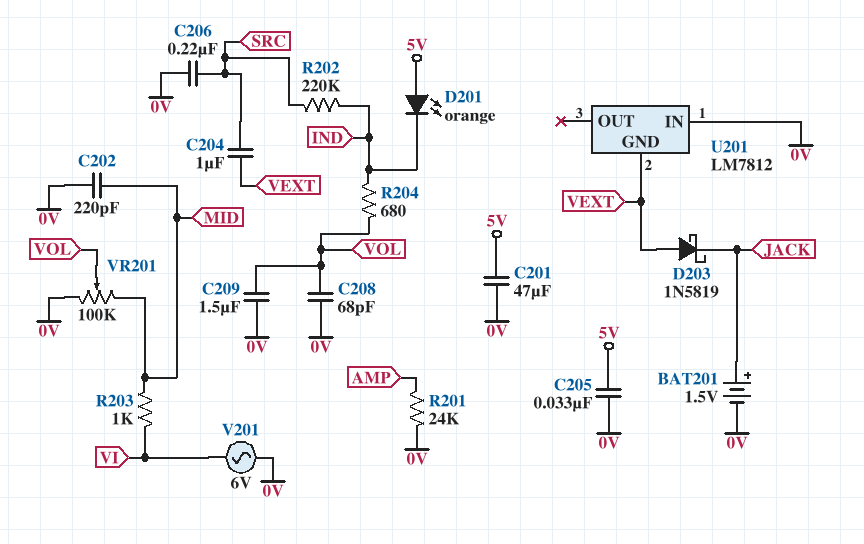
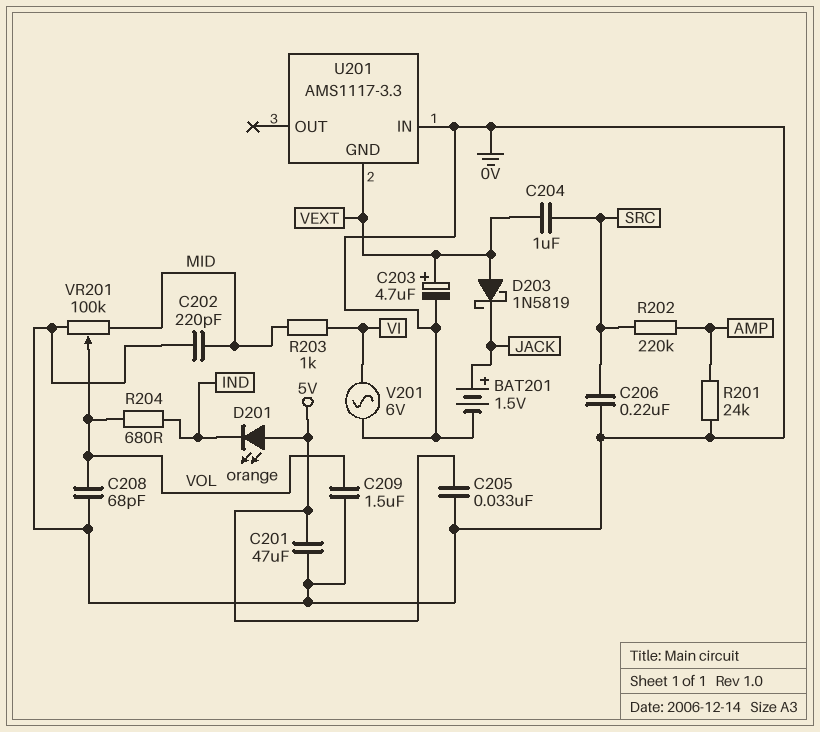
C203: none -> 4.7uF (plus VEXT, minus 0V)
R202: 220k (IND, SRC) -> 220k (AMP, SRC)
U201: LM7812 -> AMS1117-3.3

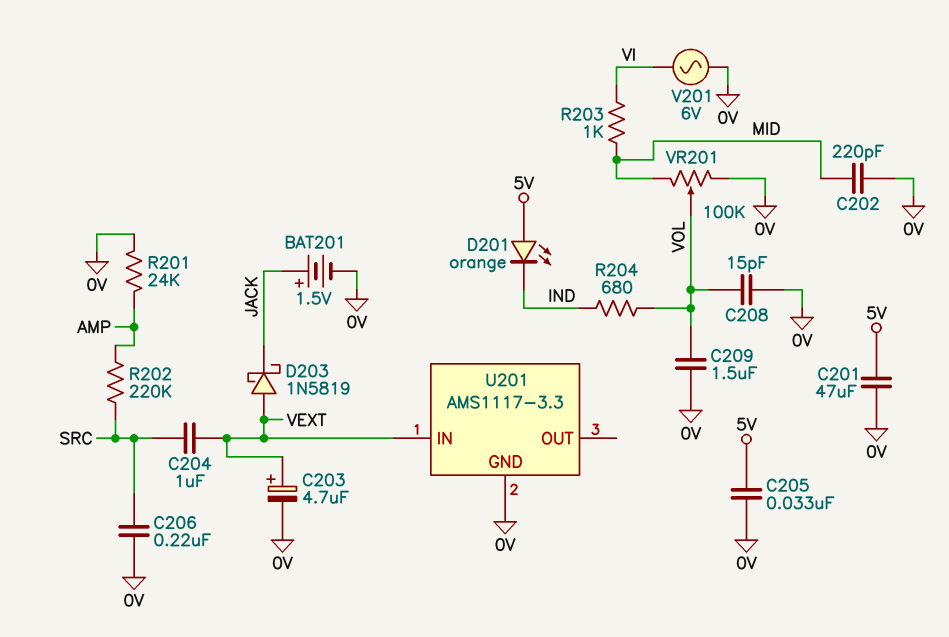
C208: 68pF (0V, VOL) -> 15pF (0V, VOL)
U201 pin GND: VEXT -> 0V
U201 pin IN: 0V -> VEXT

